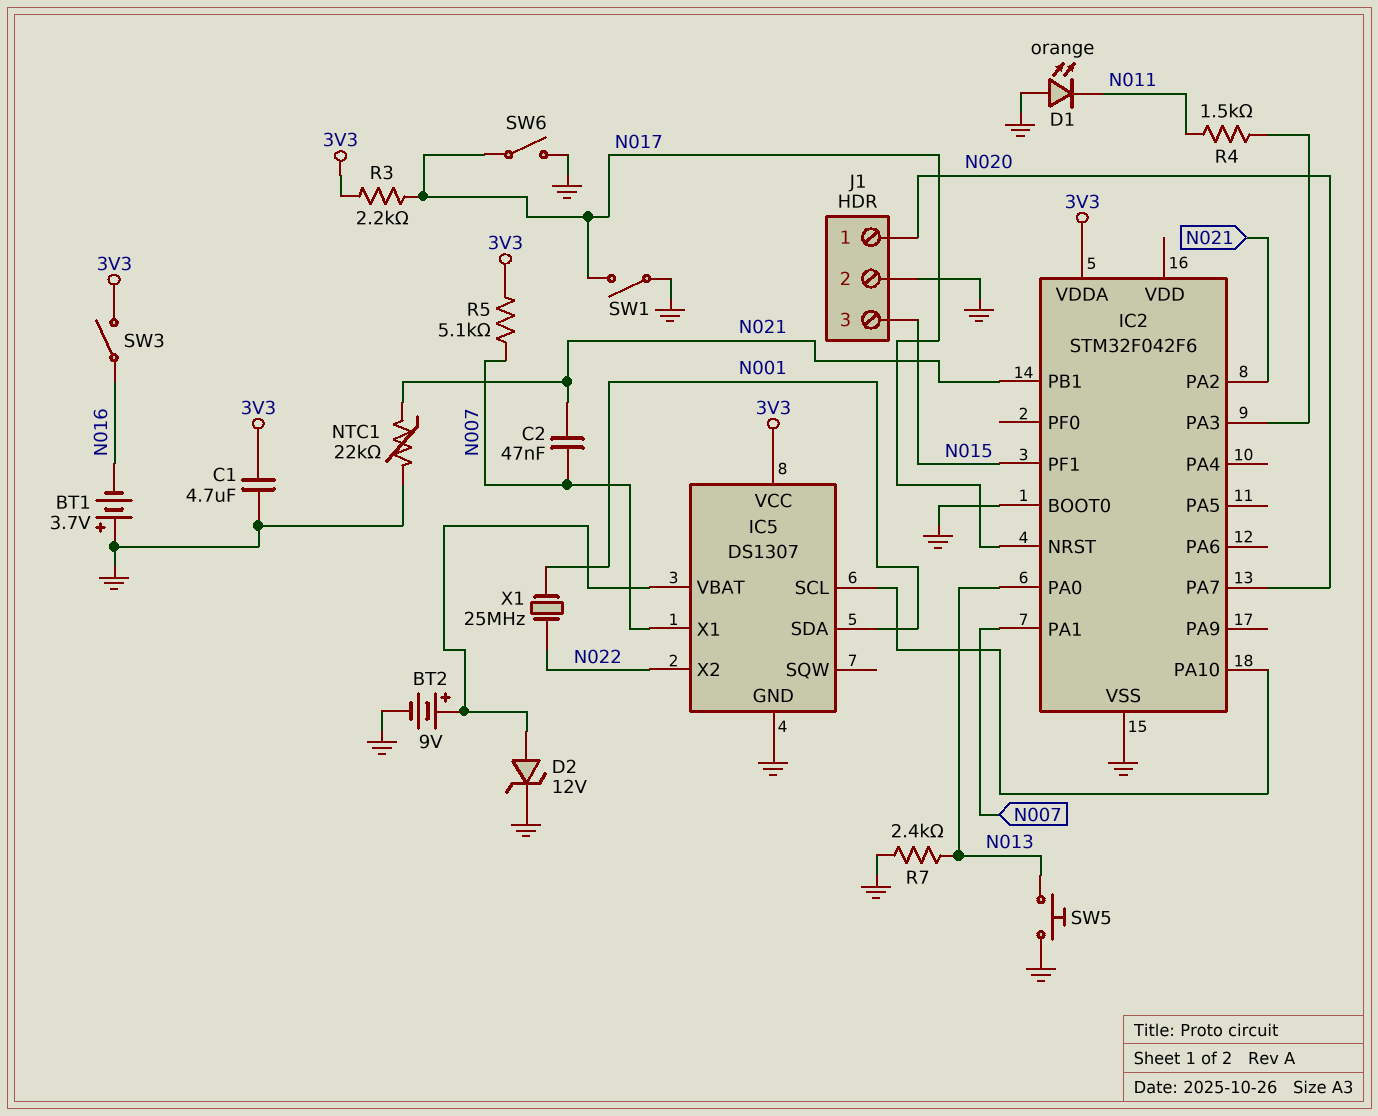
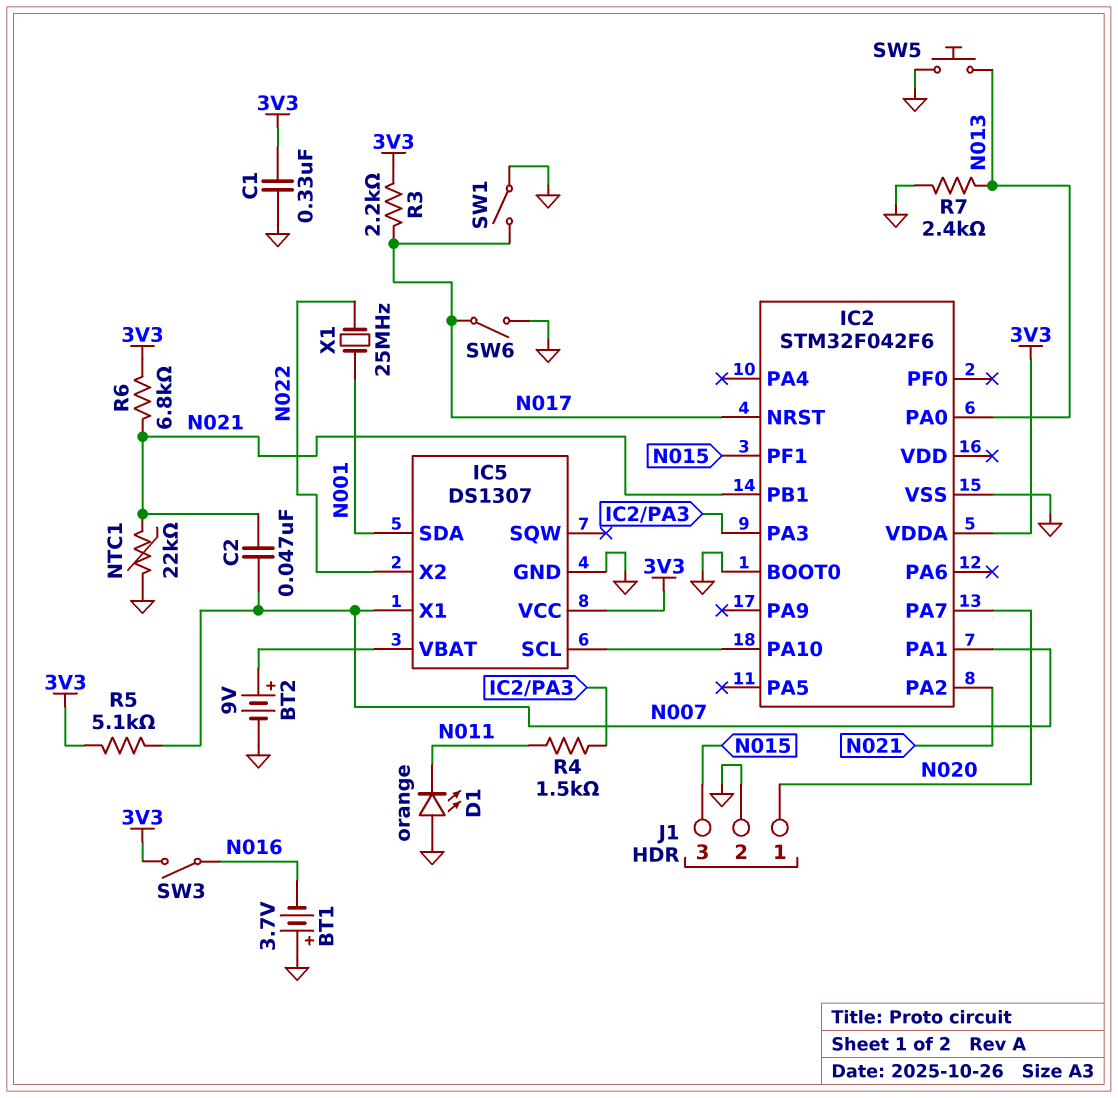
C1: 4.7uF (3V3, GND) -> 330nF (3V3, GND)
D2: zener 12V (A IC5/VBAT, K GND) -> none
R6: none -> 6.8k (3V3, N021)

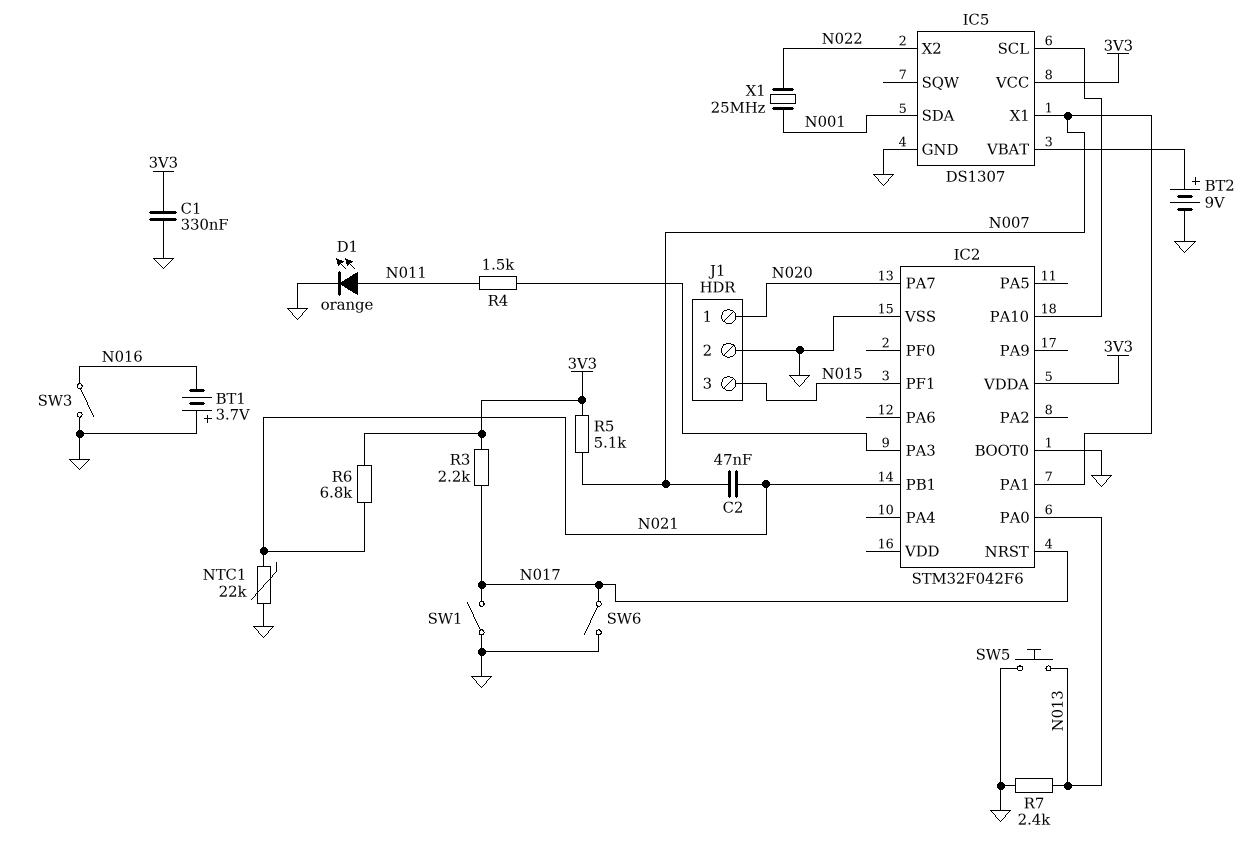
D1: LED orange (A GND, K N011) -> LED orange (A N011, K GND)
IC2 pin PA2: N021 -> none
SW3: switch (3V3, N016) -> switch (GND, N016)

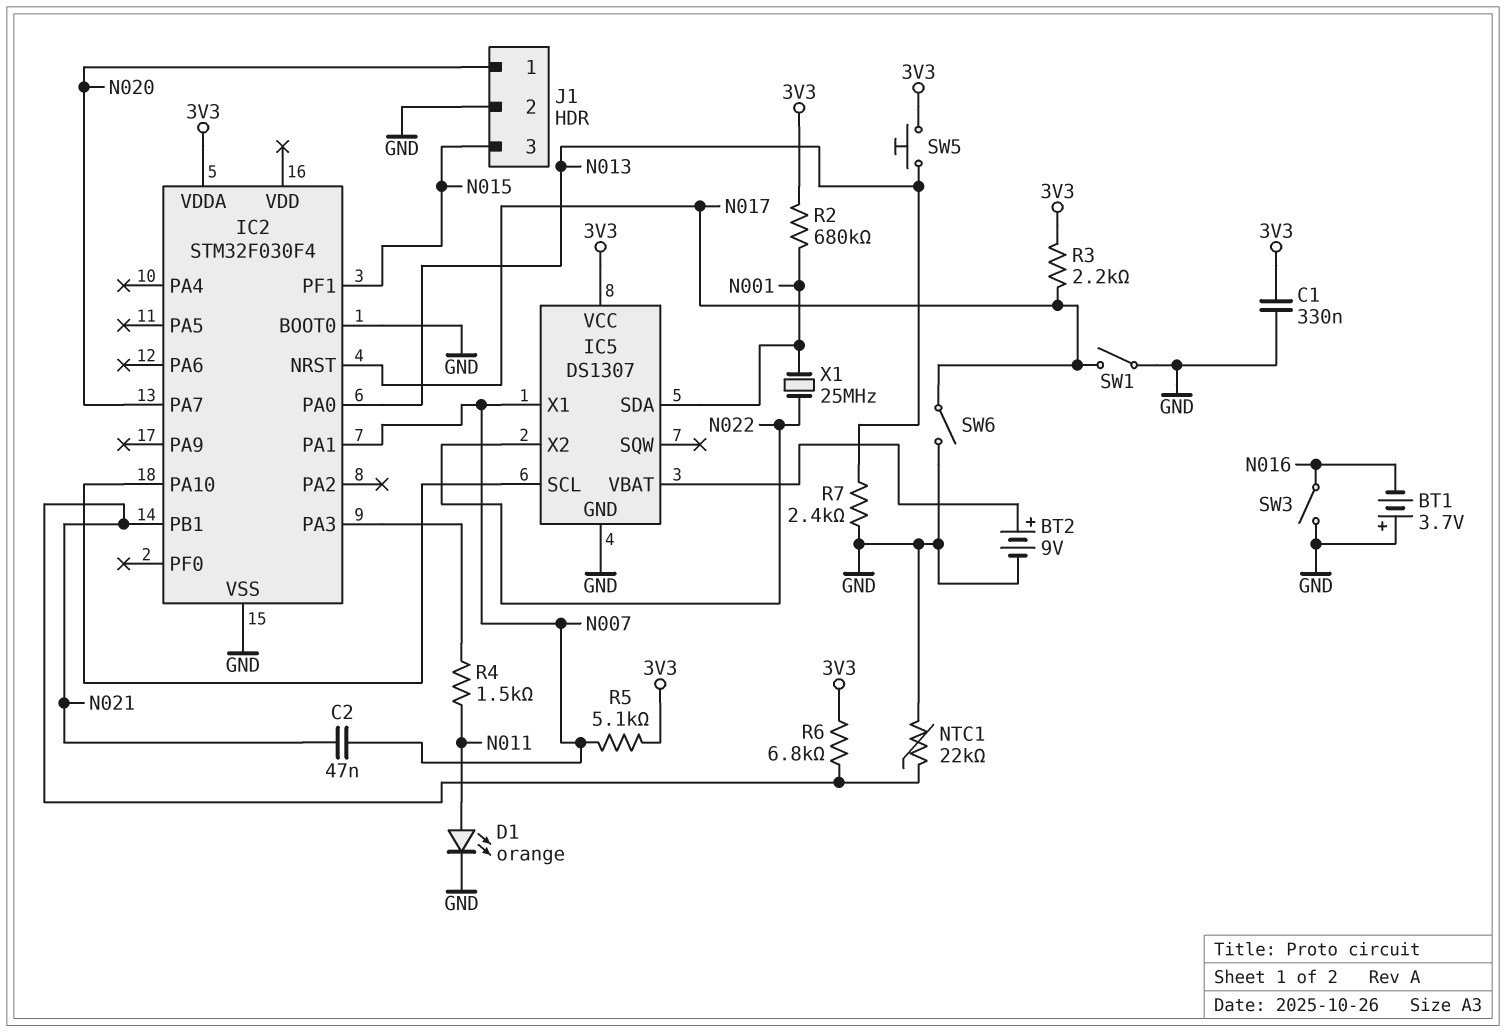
IC2: STM32F042F6 -> STM32F030F4
R2: none -> 680k (3V3, N001)
SW5: button (GND, N013) -> button (3V3, N013)

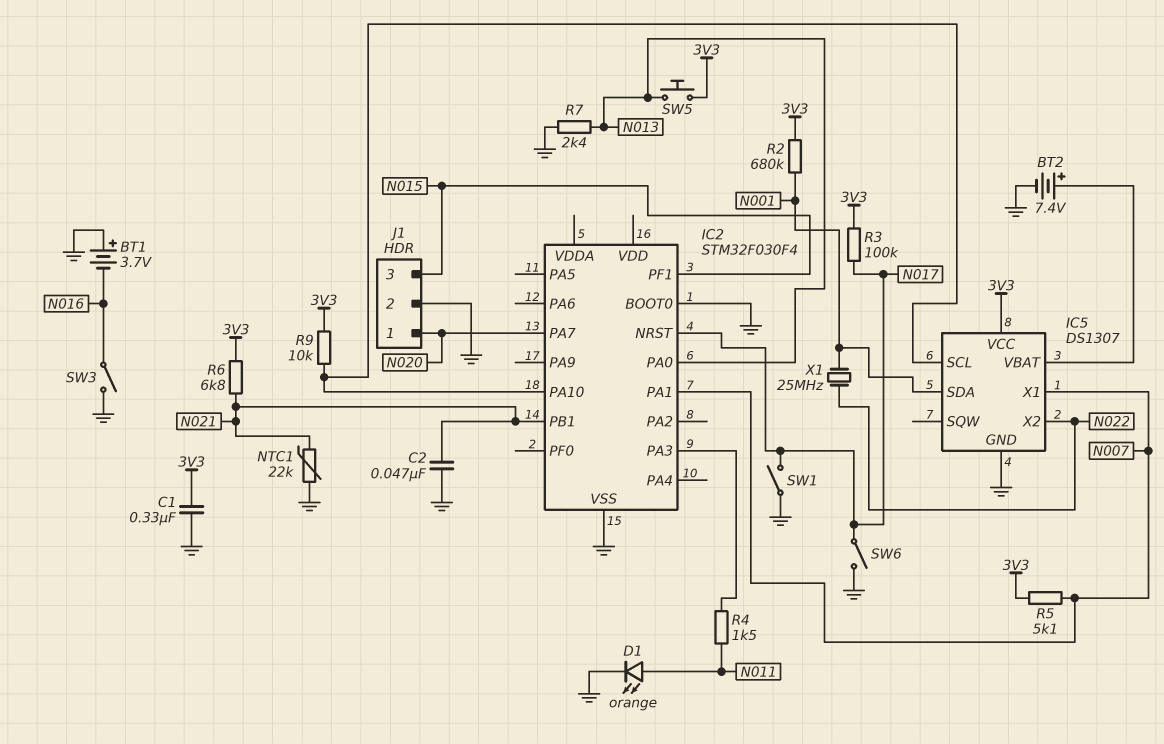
BT2: 9V (plus IC5/VBAT, minus GND) -> 7.4V (plus IC5/VBAT, minus GND)
C2: 47nF (N007, N021) -> 47nF (GND, N021)
IC2 pin VDDA: 3V3 -> none
R3: 2.2k (3V3, N017) -> 100k (3V3, N017)
R9: none -> 10k (3V3, IC2/PA10)

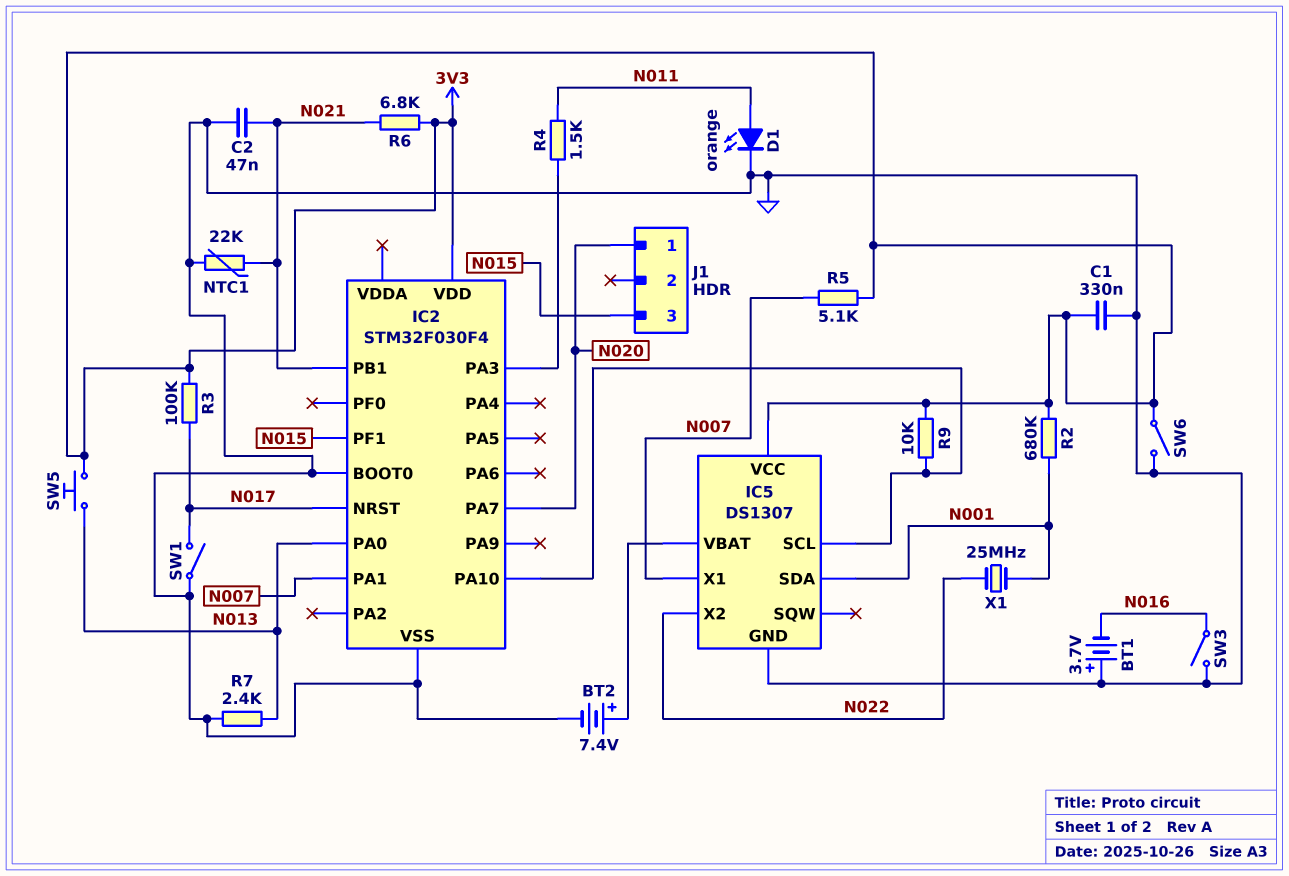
IC2 pin VDD: none -> 3V3
J1 pin 2: GND -> none
SW6: switch (GND, N017) -> switch (3V3, GND)

